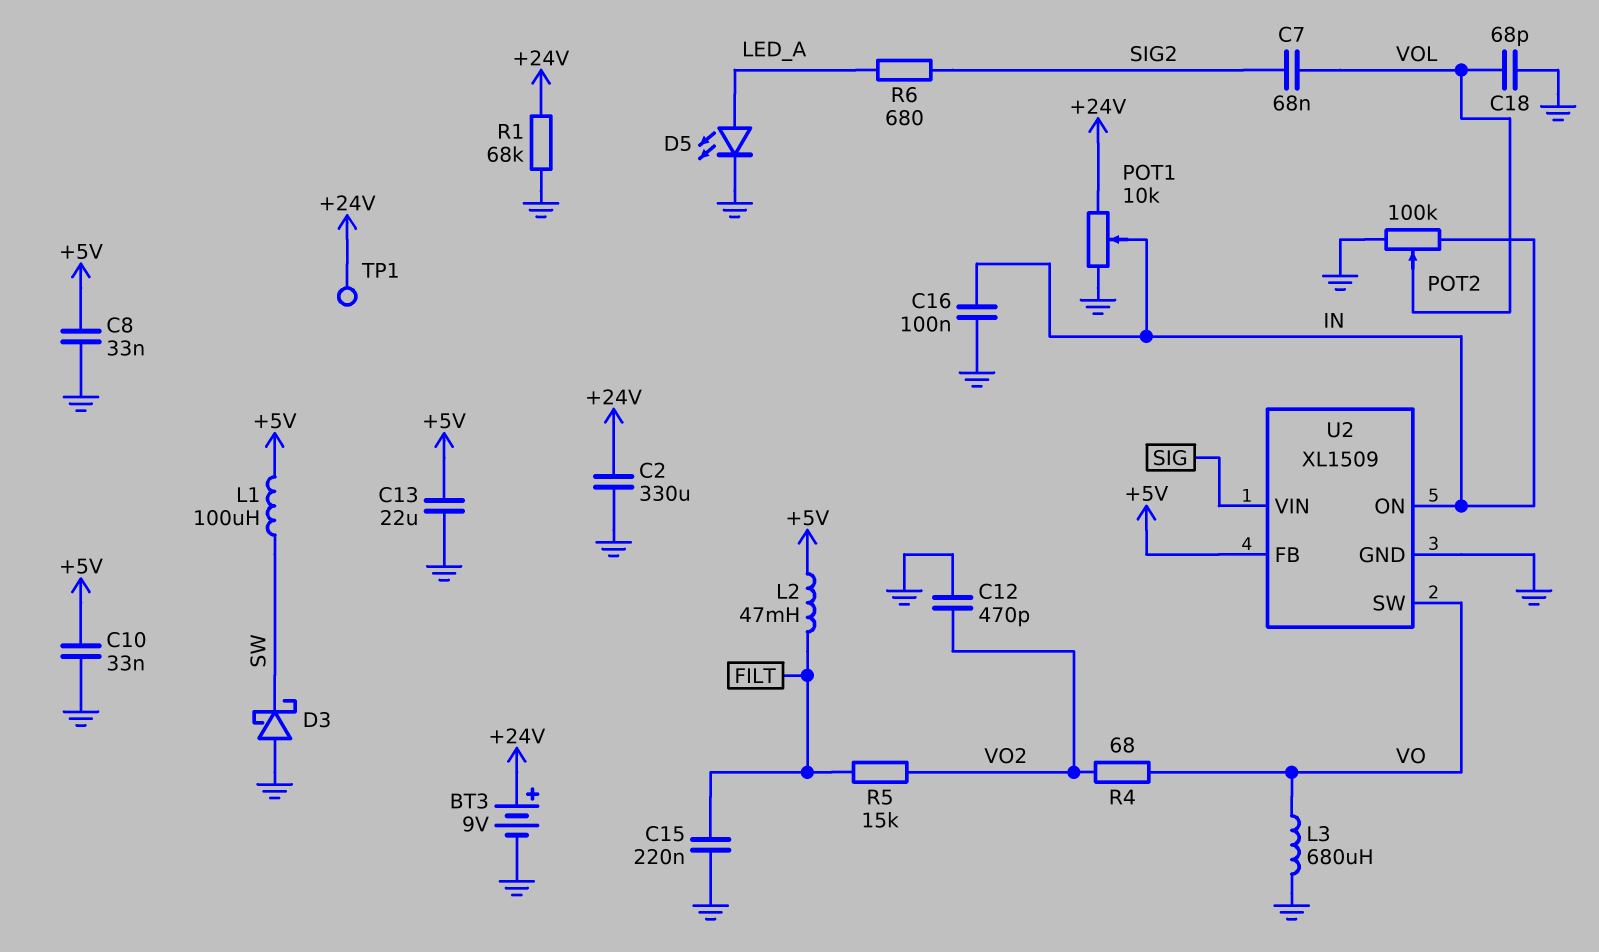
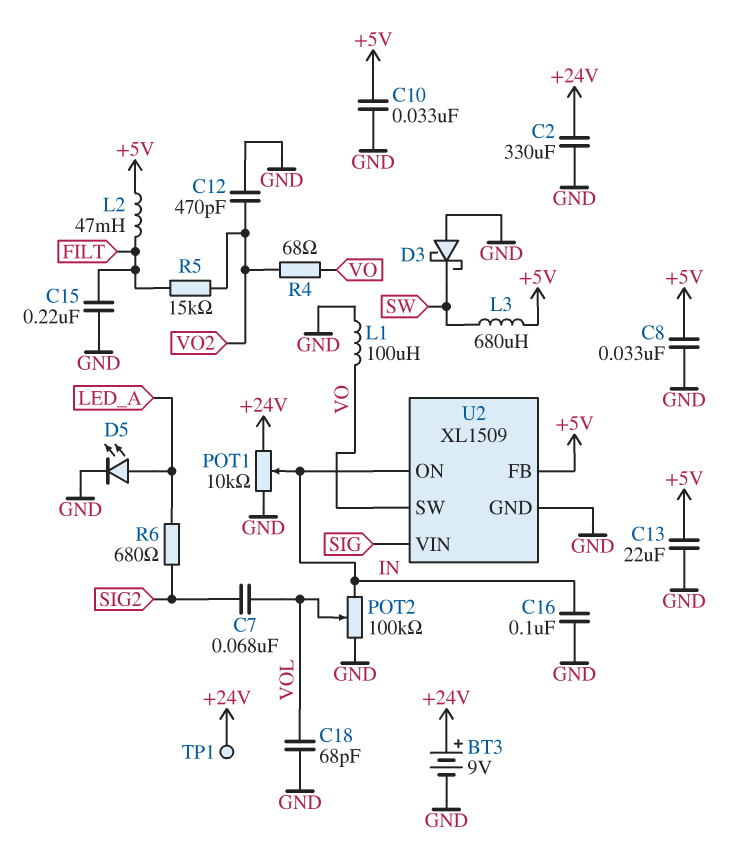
L1: 100uH (+5V, SW) -> 100uH (GND, VO)
L3: 680uH (GND, VO) -> 680uH (+5V, SW)
R1: 68k (+24V, GND) -> none

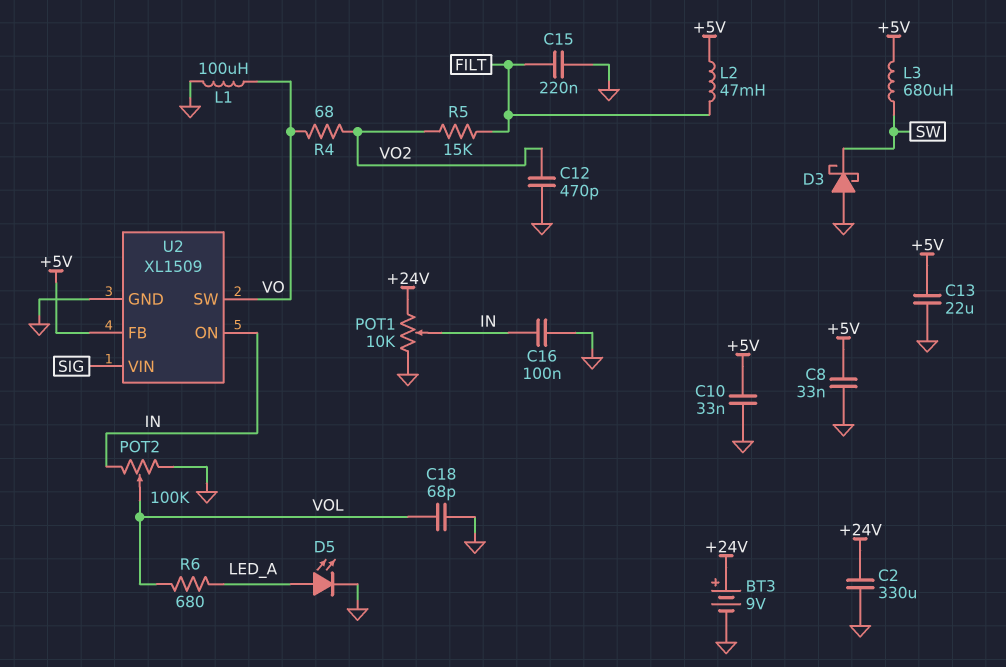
C7: 68nF (SIG2, VOL) -> none
R6: 680 (LED_A, SIG2) -> 680 (LED_A, VOL)
TP1: test point (+24V) -> none

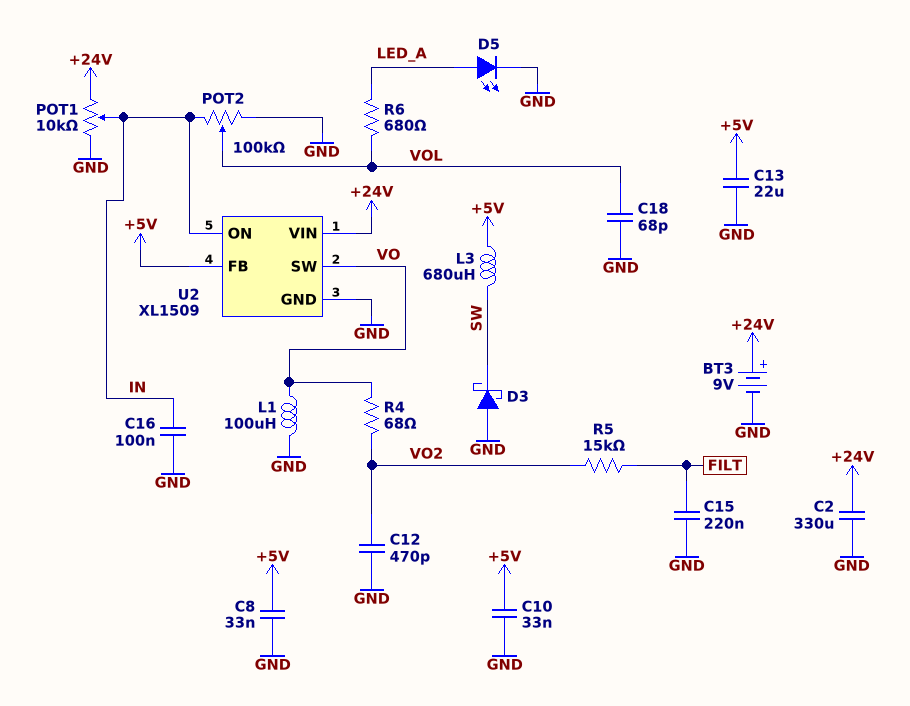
L2: 47mH (+5V, FILT) -> none
U2 pin VIN: SIG -> +24V

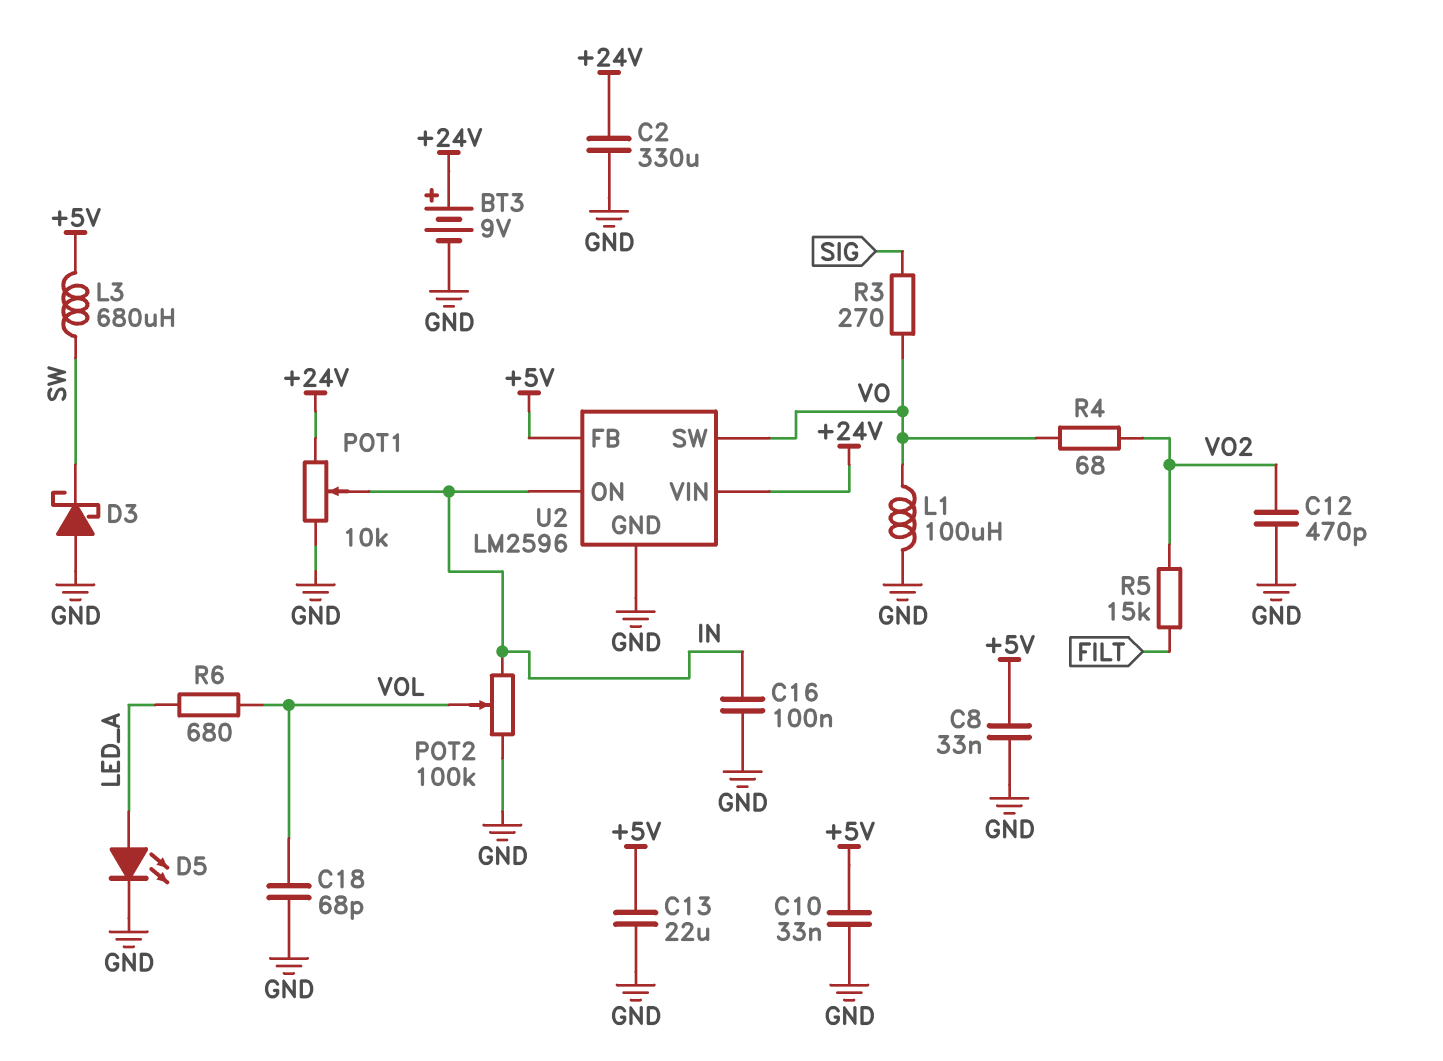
C15: 220nF (FILT, GND) -> none
R3: none -> 270 (SIG, VO)
U2: XL1509 -> LM2596

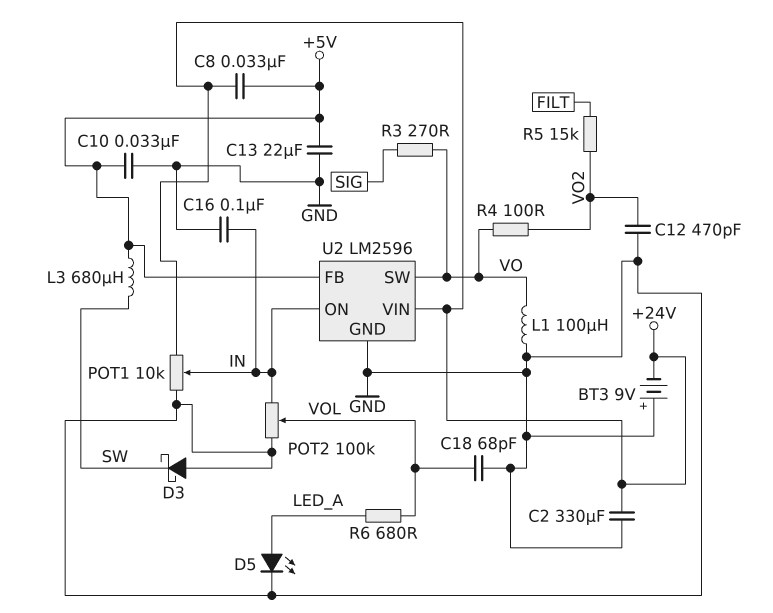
BT3: 9V (plus +24V, minus GND) -> 9V (plus GND, minus +24V)
C8: 33nF (+5V, GND) -> 33nF (+5V, +24V)
R4: 68 (VO, VO2) -> 100 (VO, VO2)

